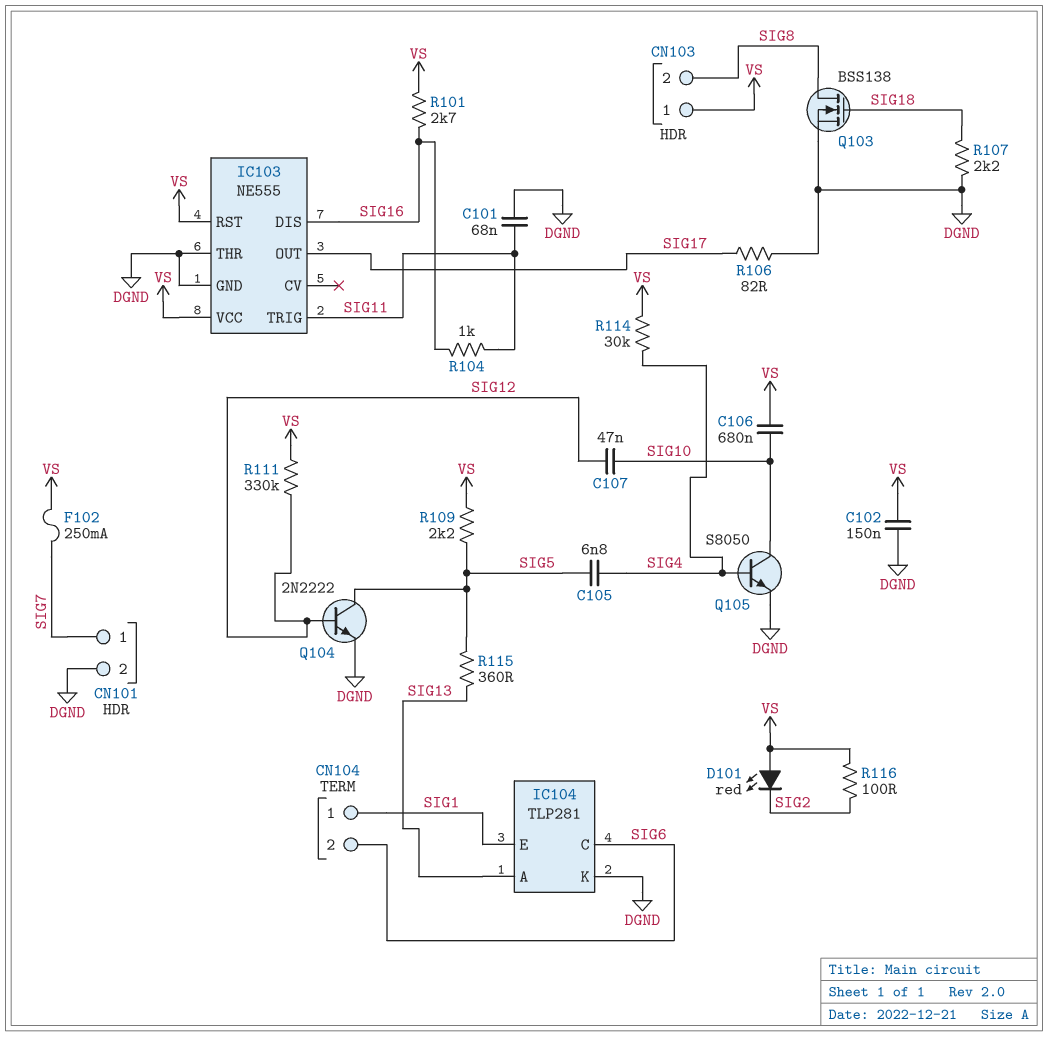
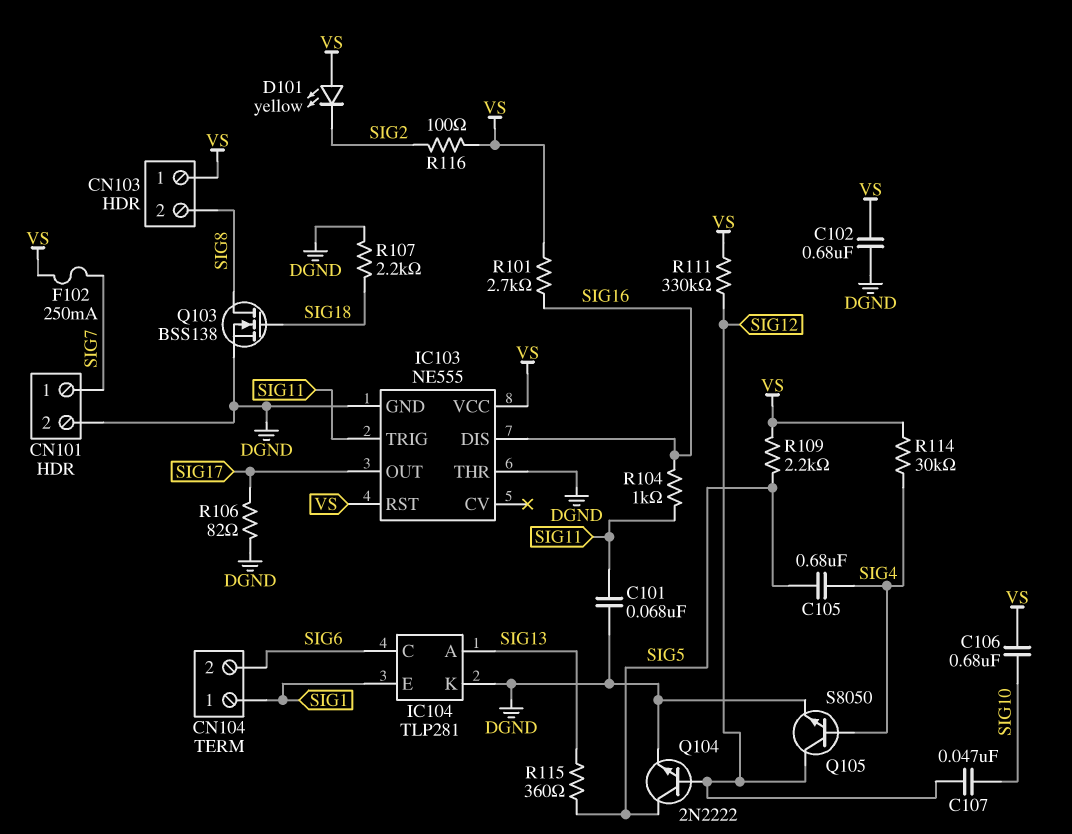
C102: 150nF (DGND, VS) -> 680nF (DGND, VS)
C105: 6.8nF (SIG4, SIG5) -> 680nF (SIG4, SIG5)
D101: LED red (A VS, K SIG2) -> LED yellow (A VS, K SIG2)
Q105: NPN S8050 (B SIG4, C SIG10, E DGND) -> NPN S8050 (B SIG4, C SIG12, E DGND)

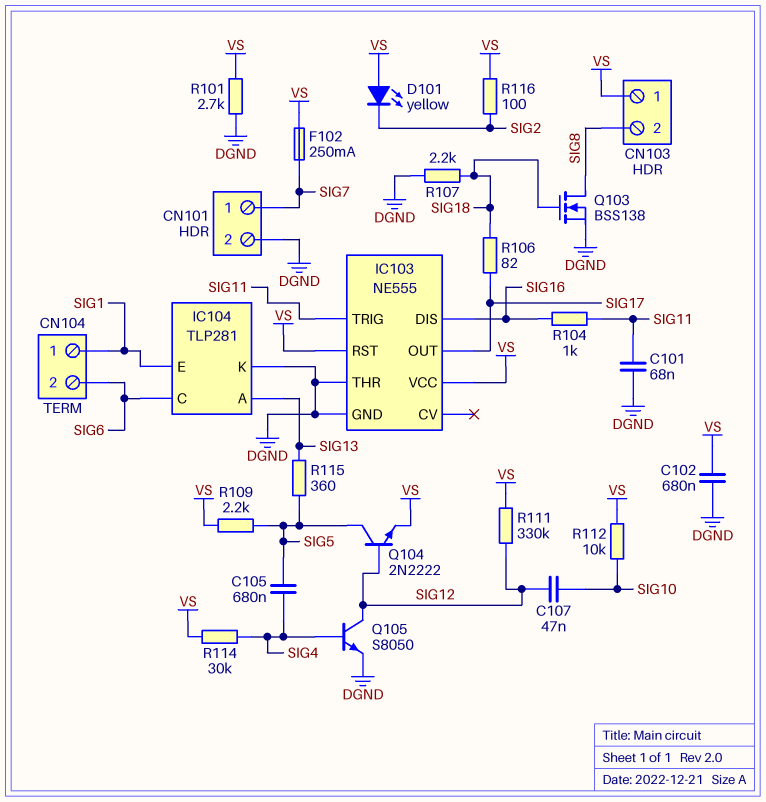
C106: 680nF (SIG10, VS) -> none
Q104: NPN 2N2222 (B SIG12, C SIG5, E DGND) -> NPN 2N2222 (B SIG12, C SIG5, E VS)
R101: 2.7k (SIG16, VS) -> 2.7k (DGND, VS)
R106: 82 (DGND, SIG17) -> 82 (SIG17, SIG18)
R112: none -> 10k (SIG10, VS)

